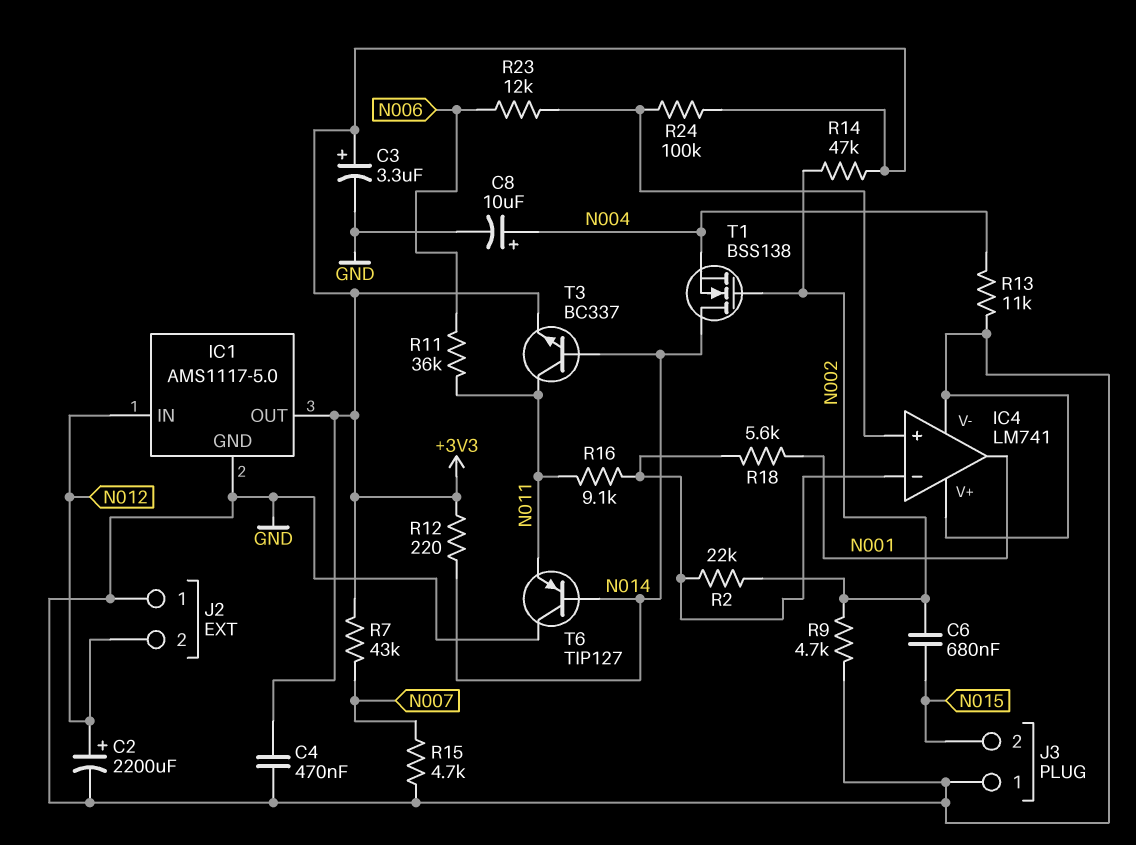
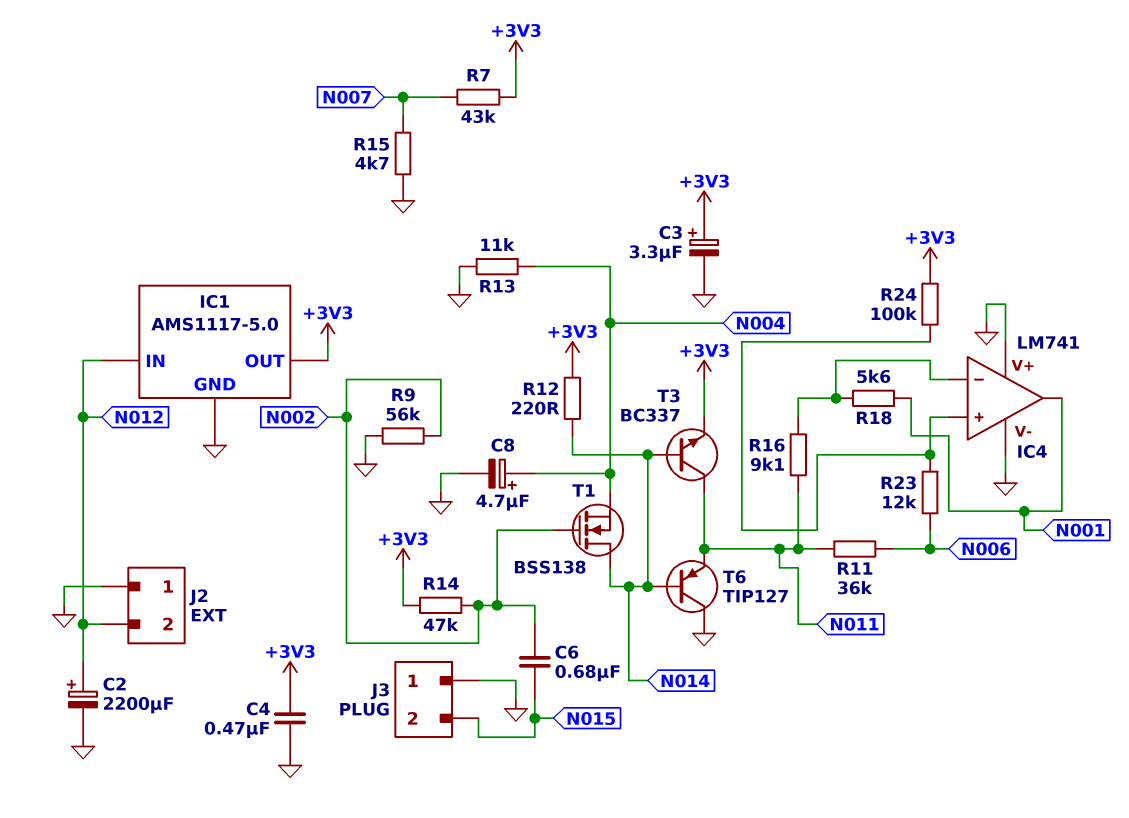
C8: 10uF (plus N004, minus GND) -> 4.7uF (plus N004, minus GND)
R2: 22k (IC4/in-, N002) -> none
R9: 4.7k (GND, N002) -> 56k (GND, N002)

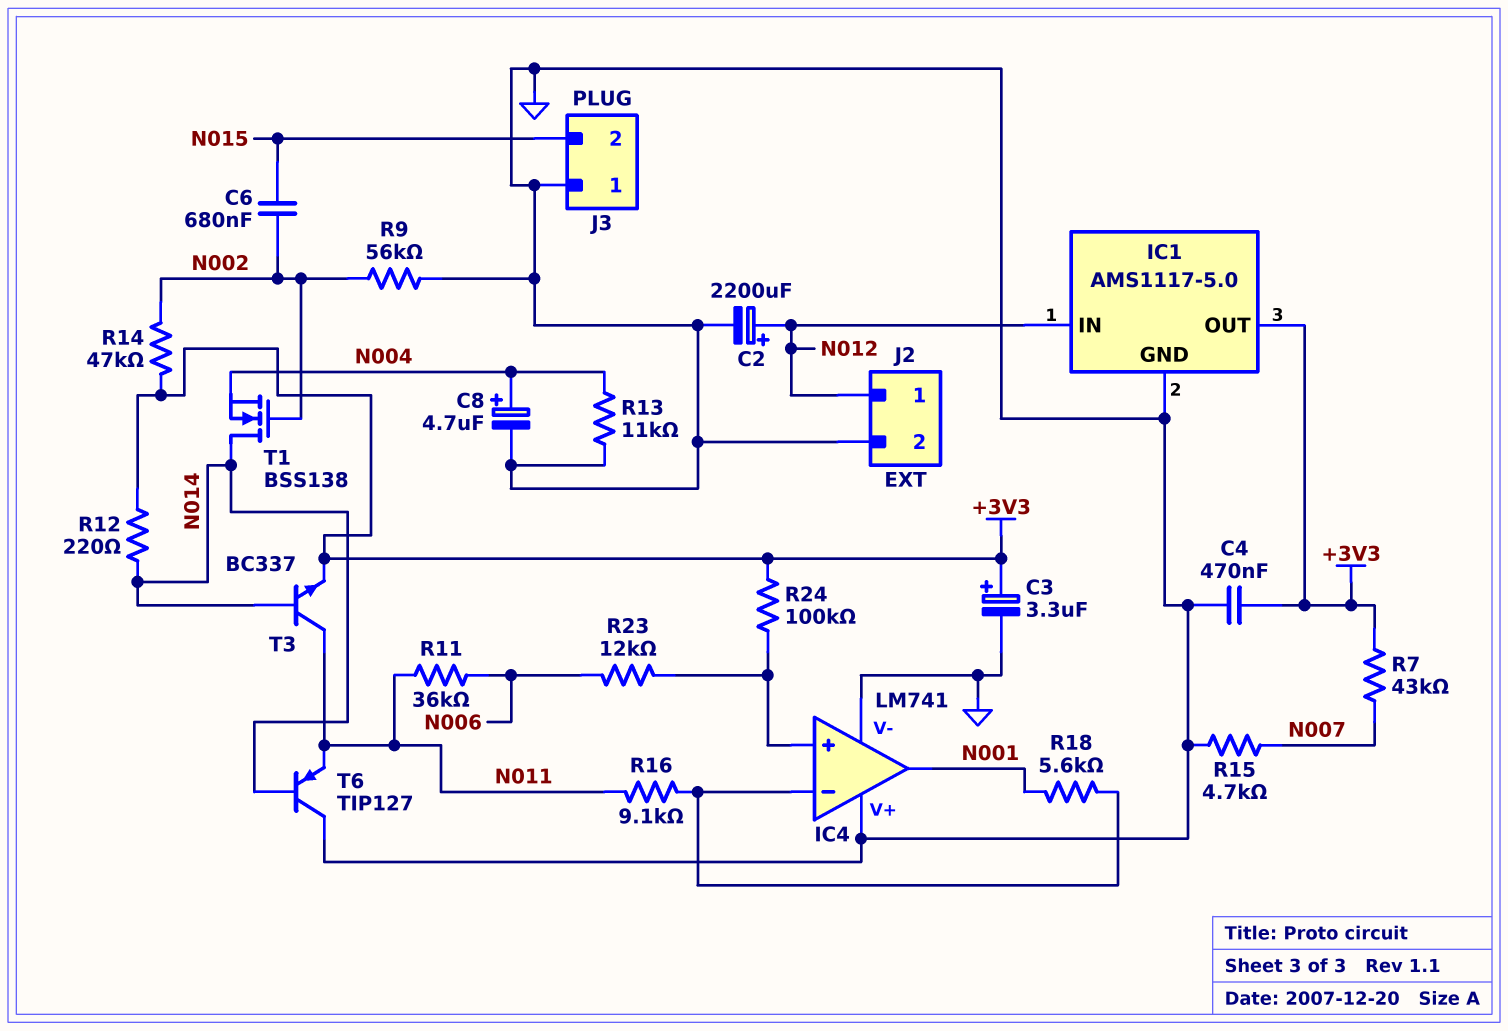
J2 pin 1: GND -> N012
J2 pin 2: N012 -> GND

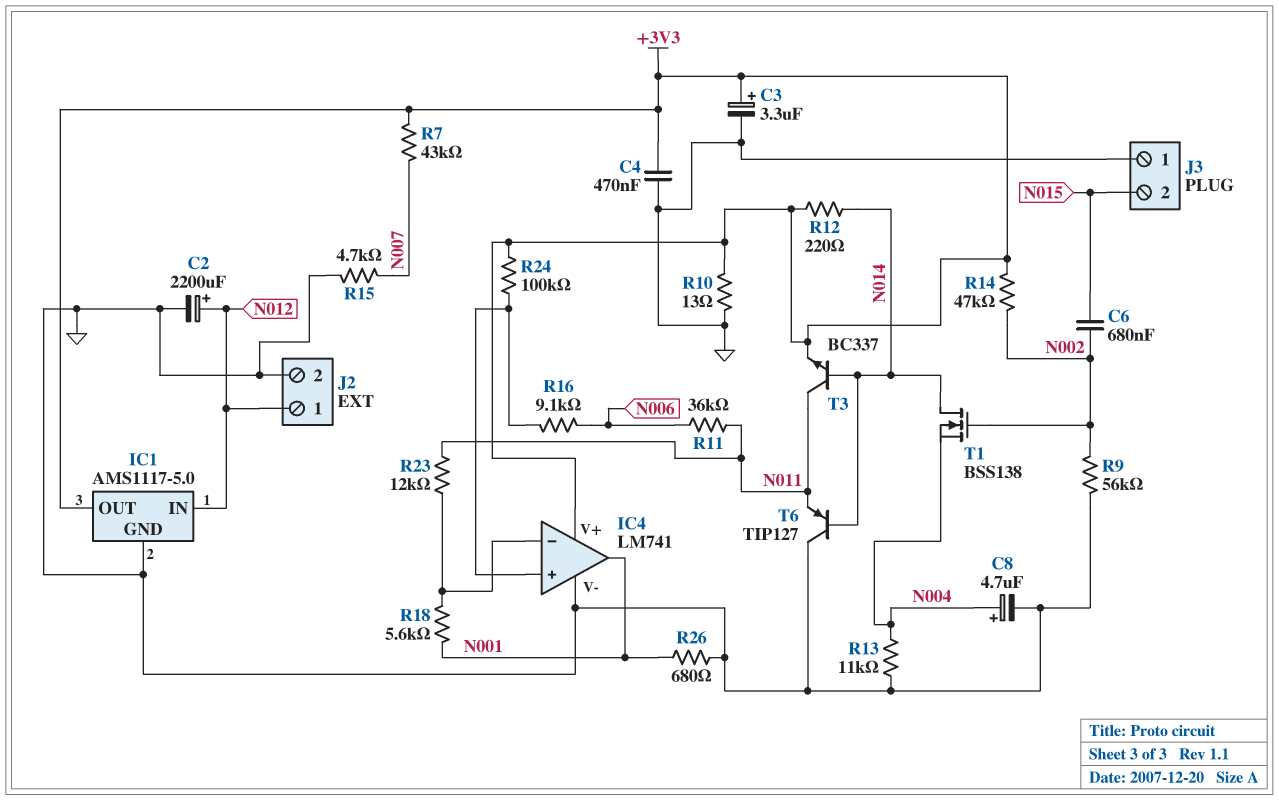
IC4 pin V+: GND -> +3V3
R10: none -> 13 (+3V3, GND)
R16: 9.1k (IC4/in-, N011) -> 9.1k (IC4/in+, N006)
R23: 12k (IC4/in+, N006) -> 12k (IC4/in-, N011)
R26: none -> 680 (GND, N001)

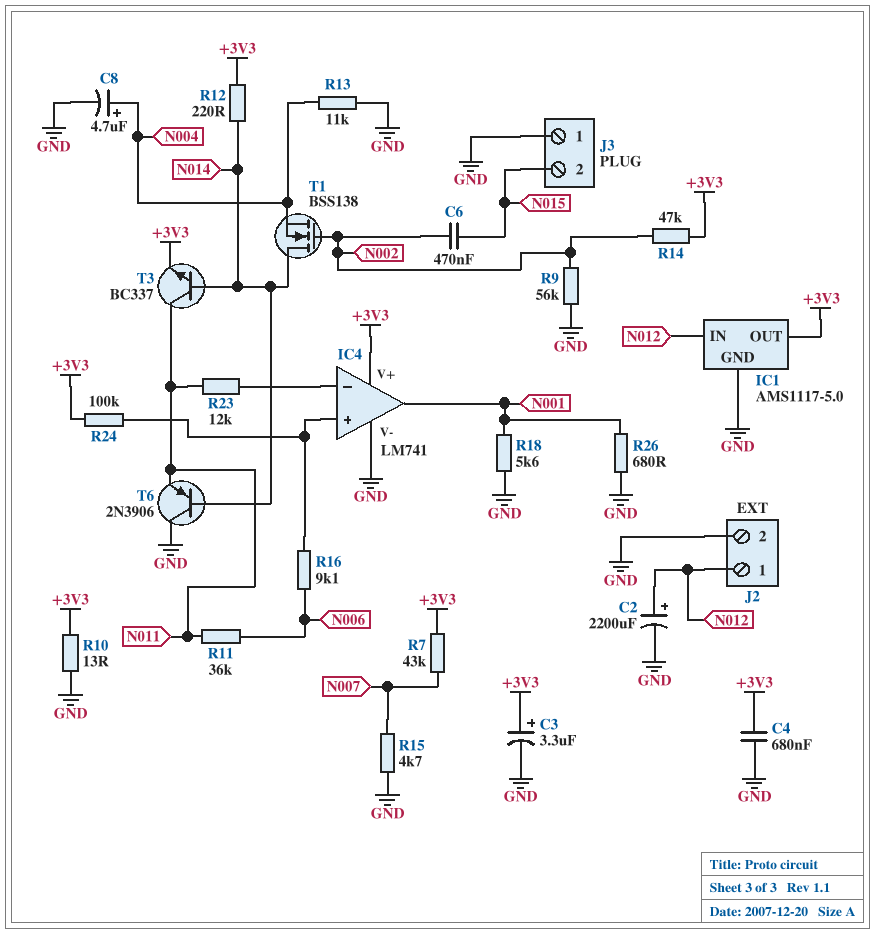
C4: 470nF (+3V3, GND) -> 680nF (+3V3, GND)
C6: 680nF (N002, N015) -> 470nF (N002, N015)
R18: 5.6k (IC4/in-, N001) -> 5.6k (GND, N001)
T6: PNP TIP127 (B N014, C GND, E N011) -> PNP 2N3906 (B N014, C GND, E N011)

